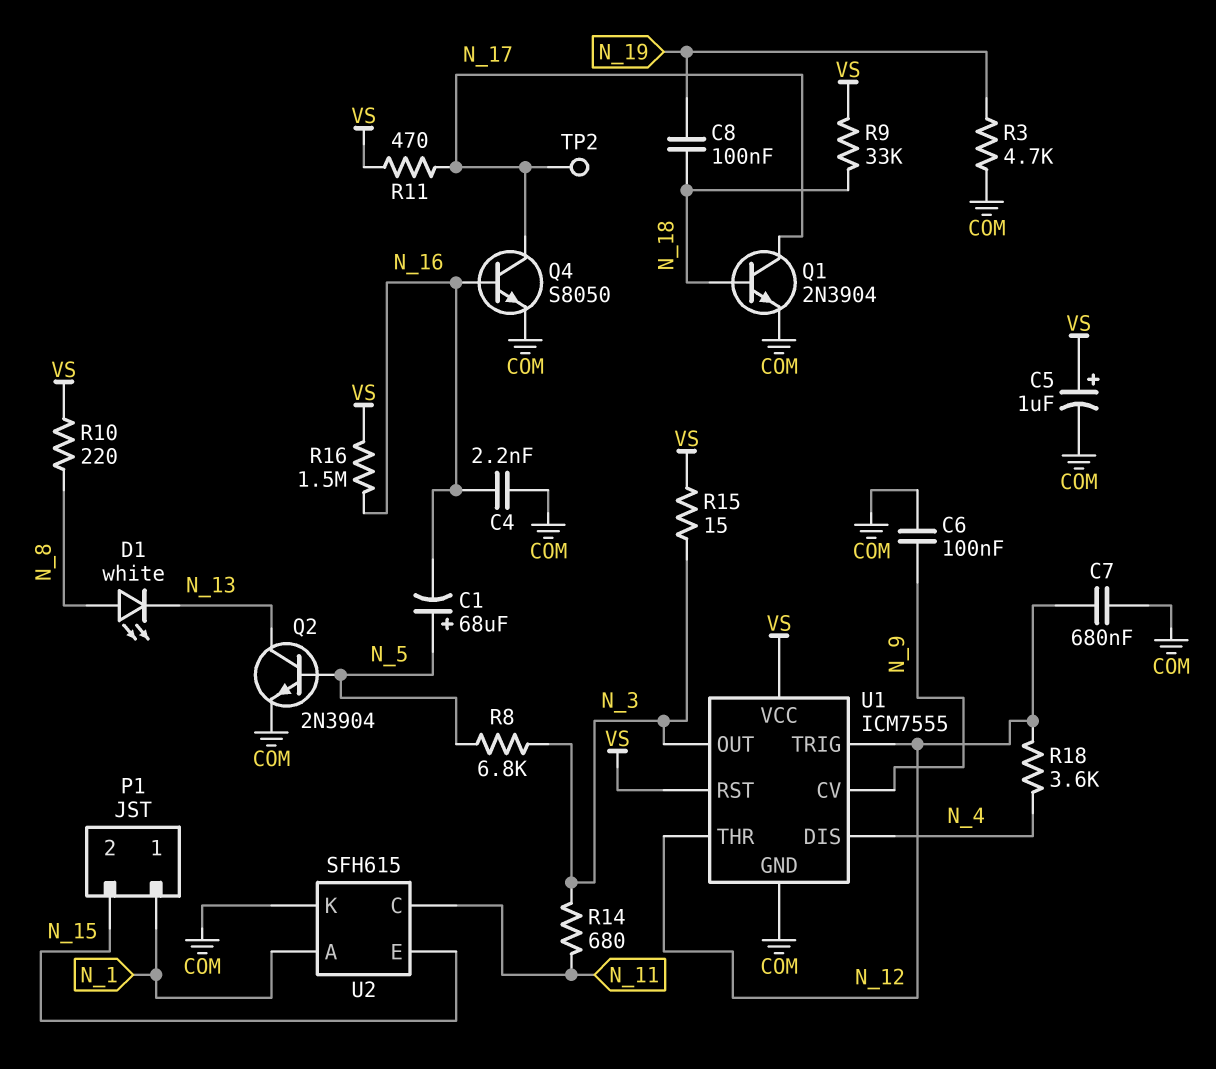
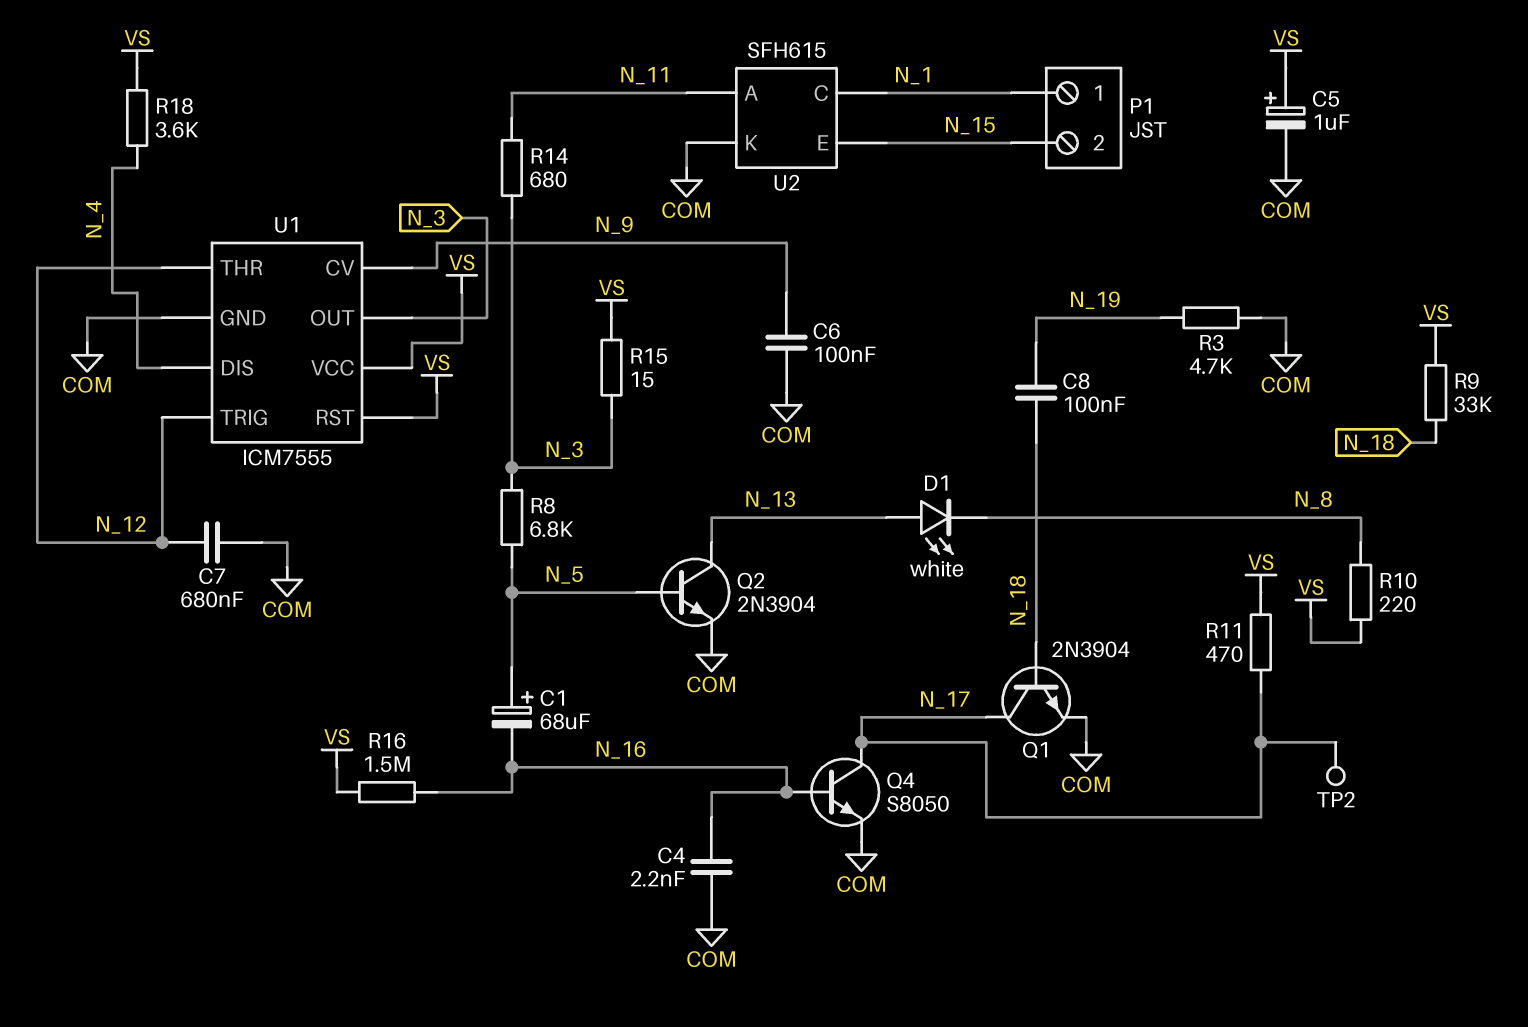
D1: LED white (A N_8, K N_13) -> LED white (A N_13, K N_8)
R18: 3.6k (N_4, N_12) -> 3.6k (N_4, VS)
U2 pin A: N_1 -> N_11
U2 pin C: N_11 -> N_1

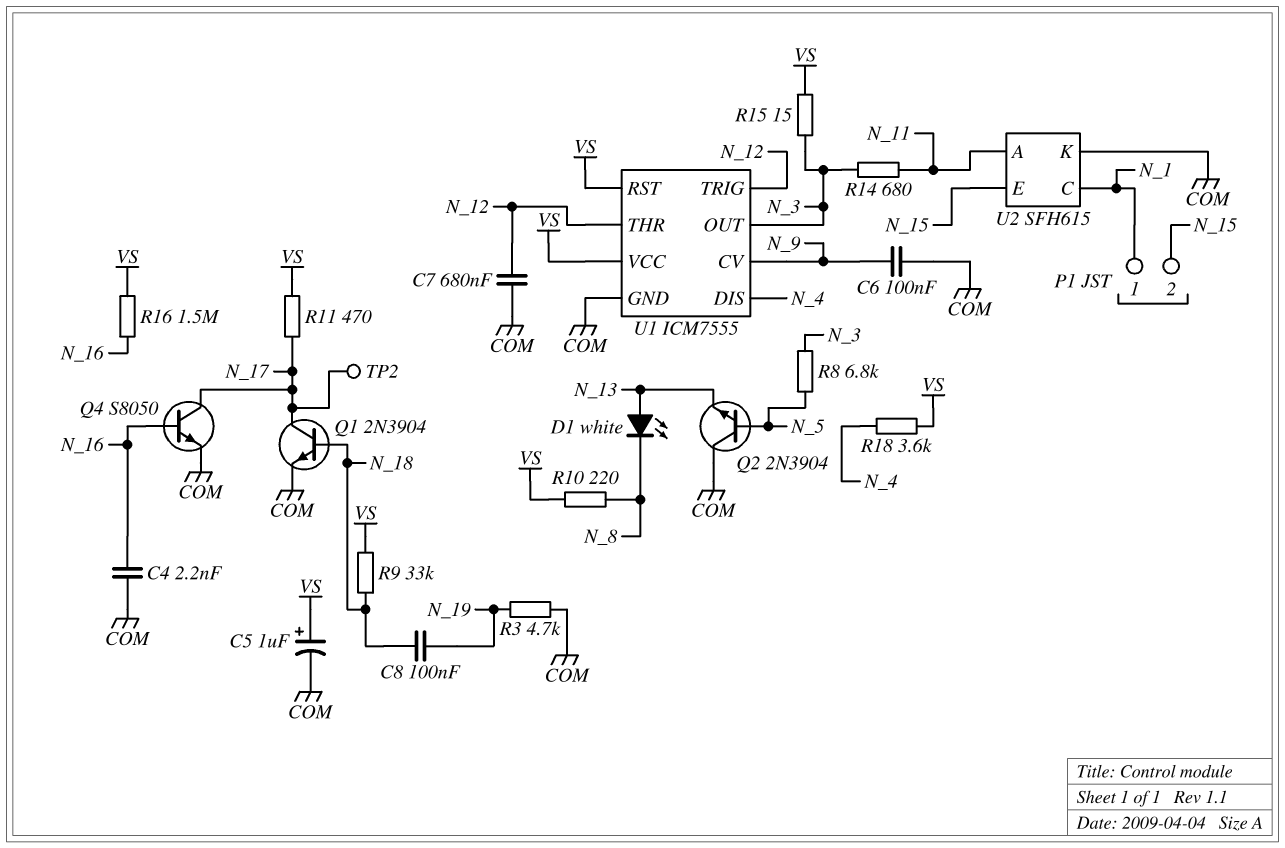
C1: 68uF (plus N_5, minus N_16) -> none
Q2: NPN 2N3904 (B N_5, C N_13, E COM) -> NPN 2N3904 (B N_5, C COM, E N_13)

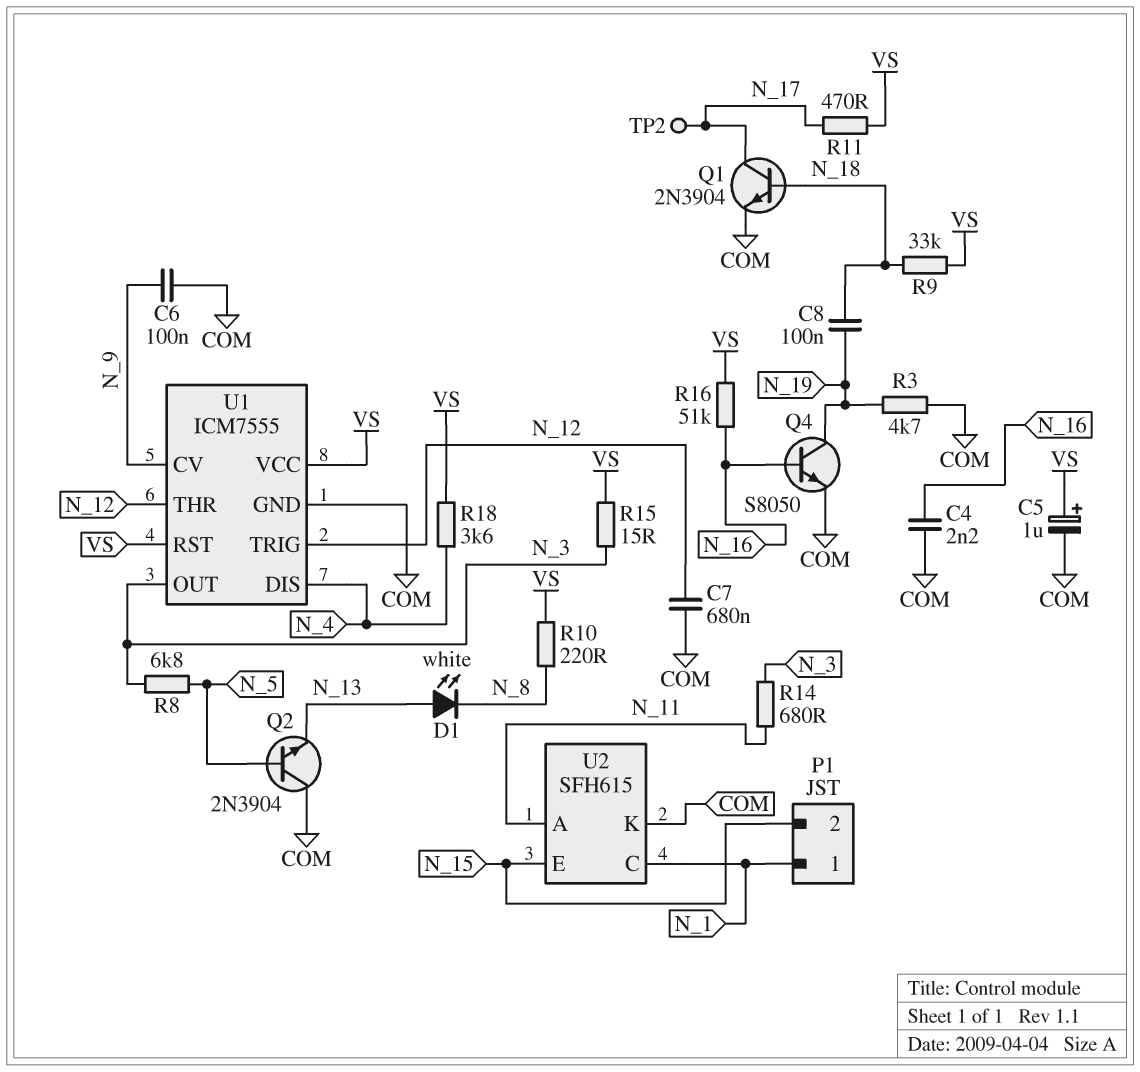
Q4: NPN S8050 (B N_16, C N_17, E COM) -> NPN S8050 (B N_16, C N_19, E COM)
R16: 1.5M (N_16, VS) -> 51k (N_16, VS)

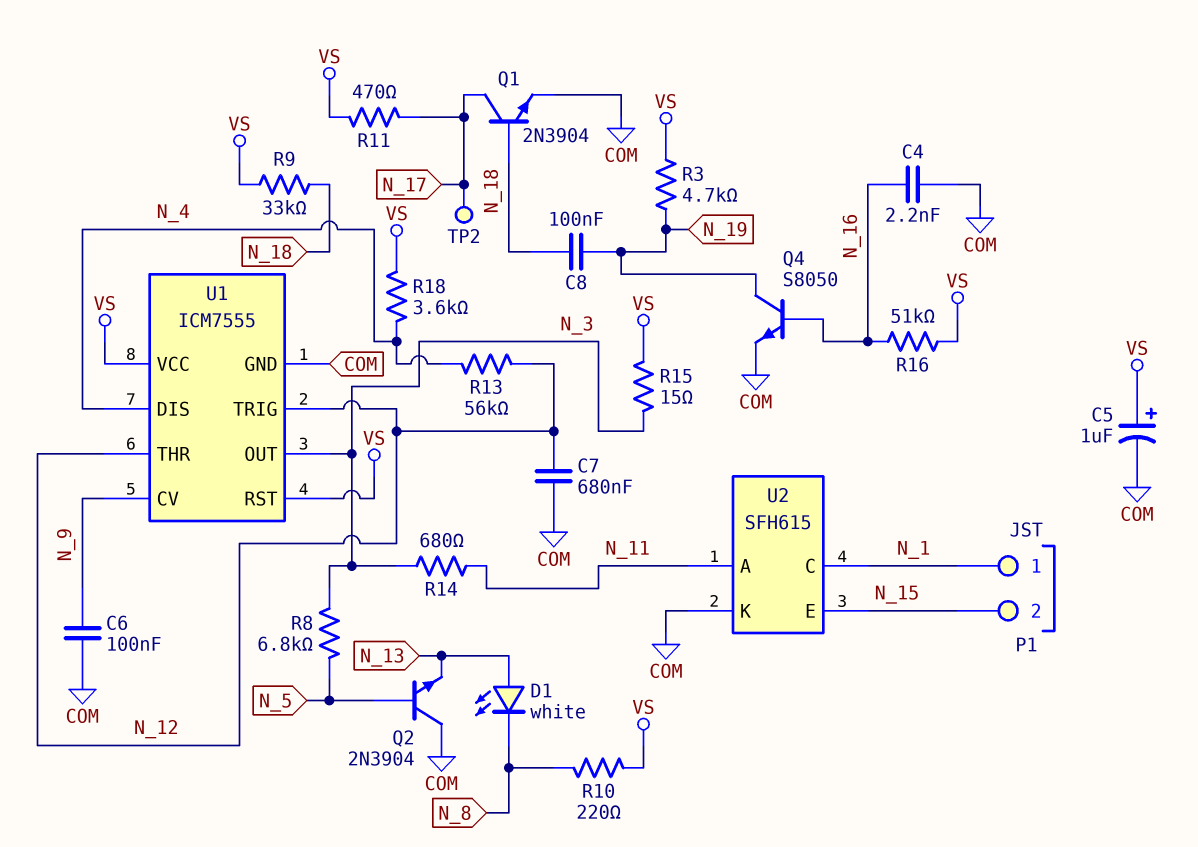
R3: 4.7k (COM, N_19) -> 4.7k (N_19, VS)
R13: none -> 56k (N_4, N_12)

